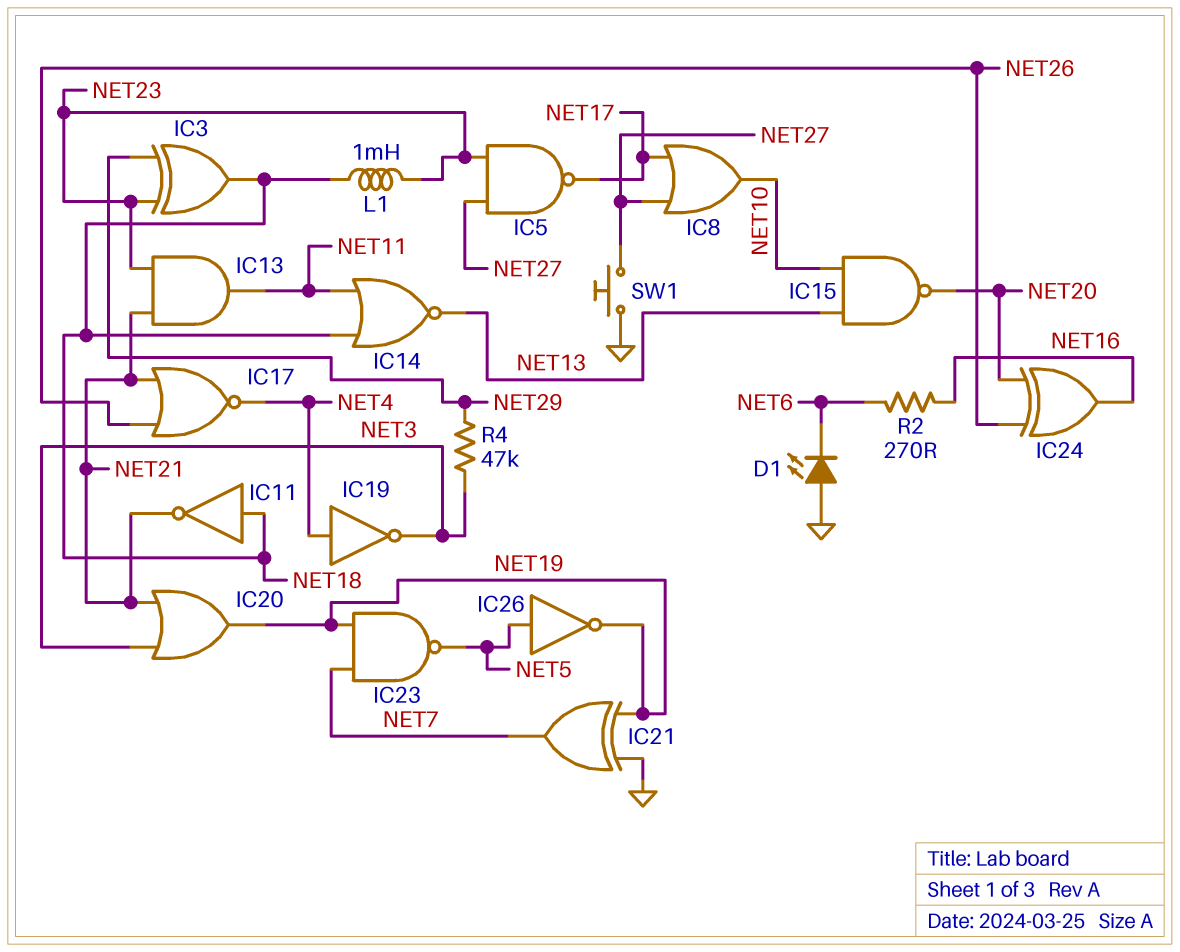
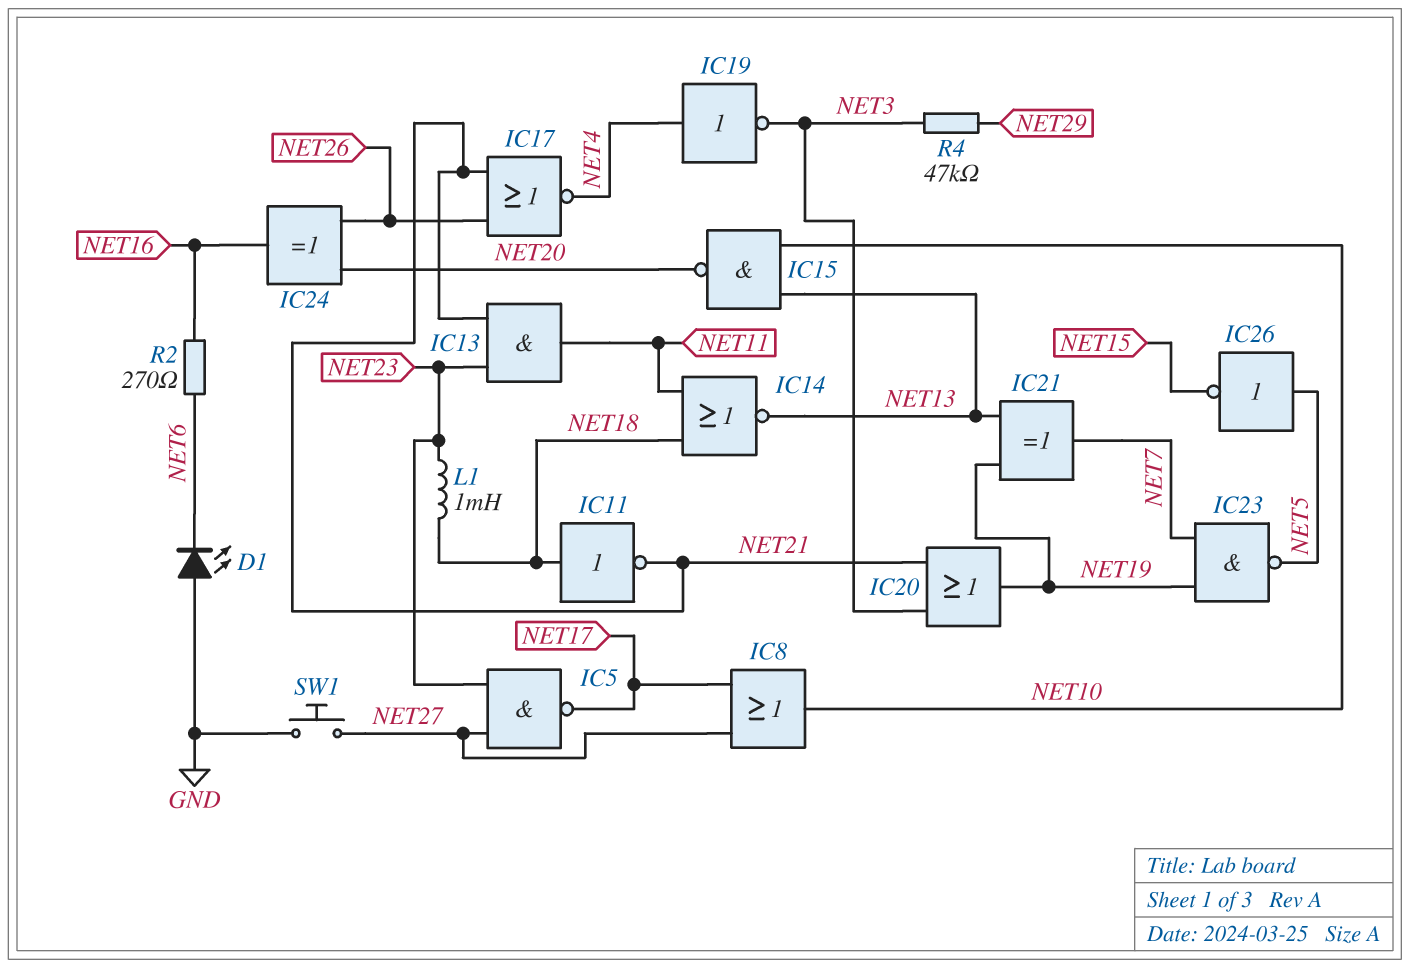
IC3: XOR (in NET23, in NET29, out NET18) -> none
IC21: XOR (in GND, in NET19, out NET7) -> XOR (in NET13, in NET19, out NET7)
IC26: NOT (in NET5, out NET19) -> NOT (in NET5, out NET15)

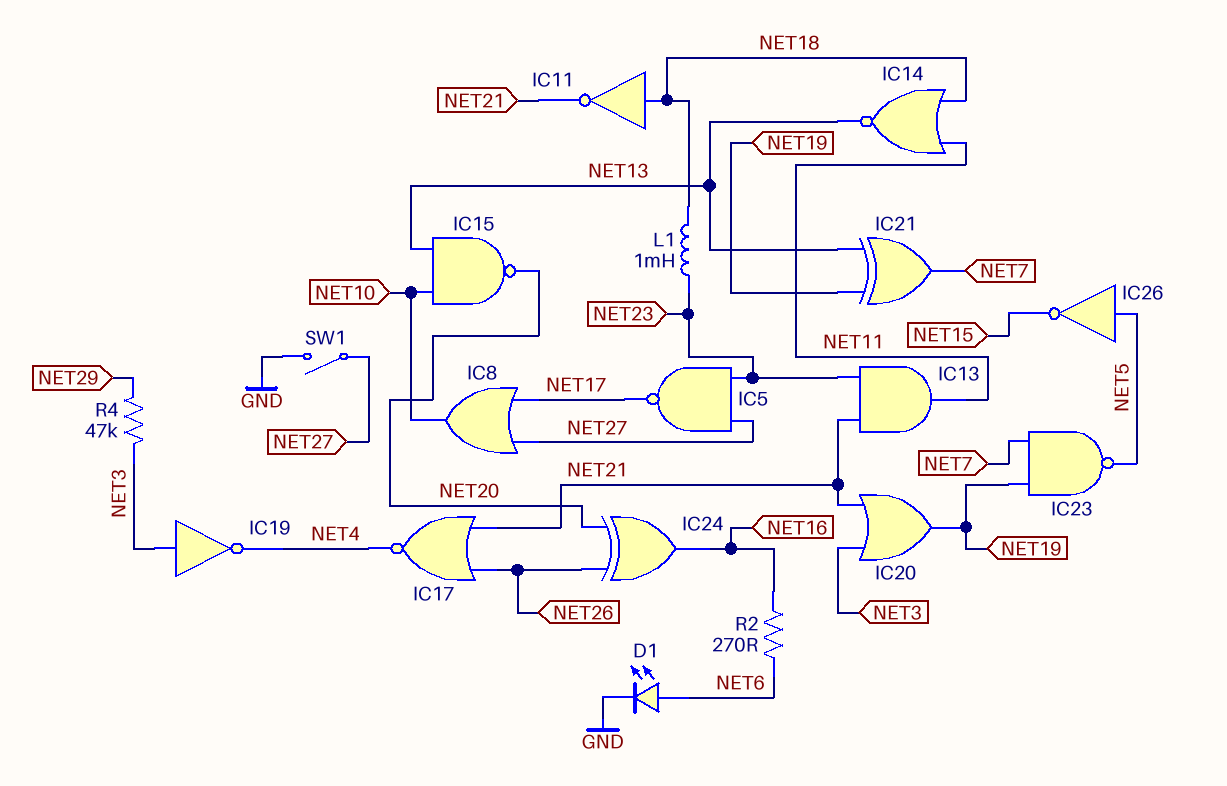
D1: LED (A GND, K NET6) -> LED (A NET6, K GND)
IC19: NOT (in NET4, out NET3) -> NOT (in NET3, out NET4)
SW1: button (GND, NET27) -> switch (GND, NET27)

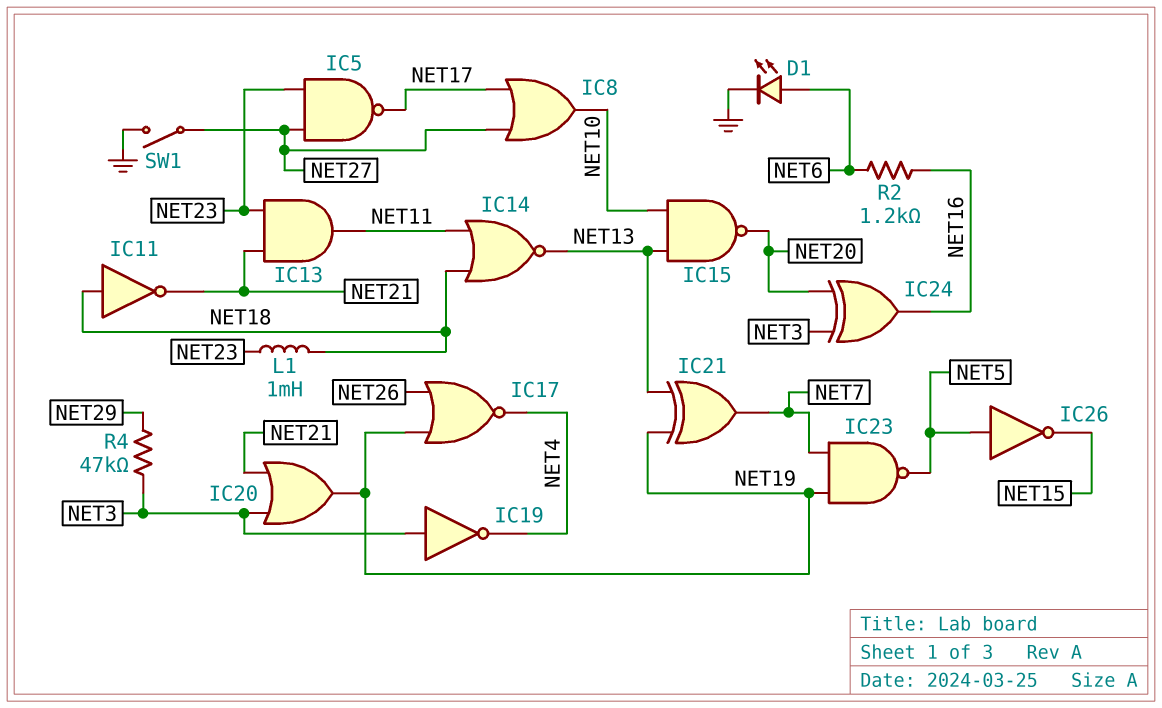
IC17: NOR (in NET21, in NET26, out NET4) -> NOR (in NET19, in NET26, out NET4)
IC24: XOR (in NET20, in NET26, out NET16) -> XOR (in NET3, in NET20, out NET16)
R2: 270 (NET6, NET16) -> 1.2k (NET6, NET16)

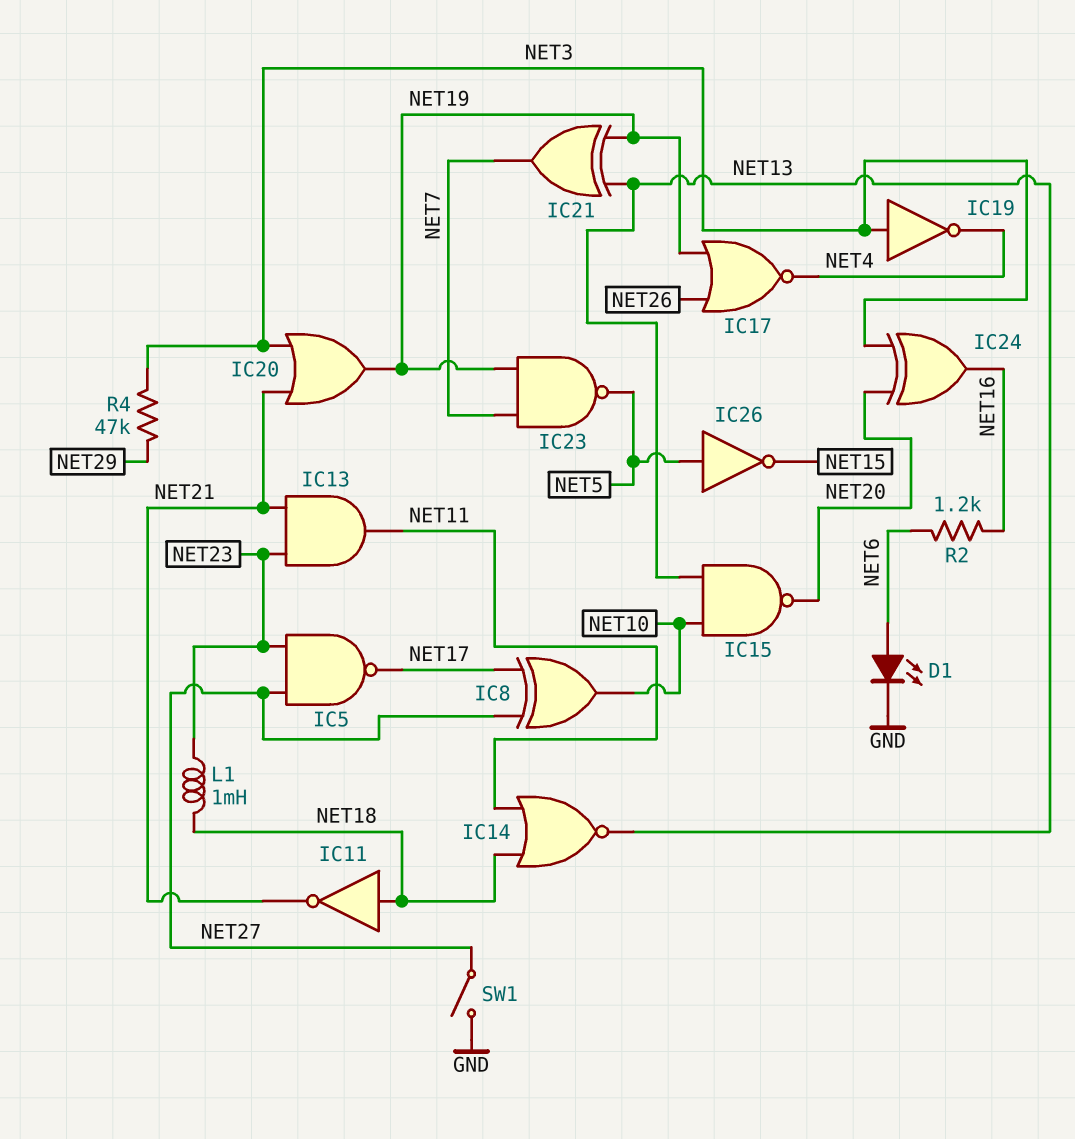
IC8: OR (in NET17, in NET27, out NET10) -> XOR (in NET17, in NET27, out NET10)

